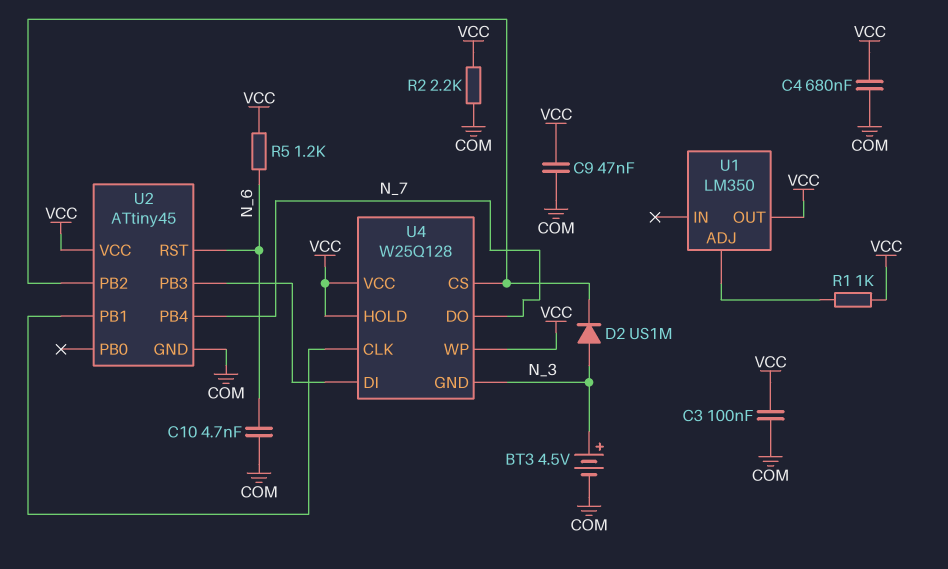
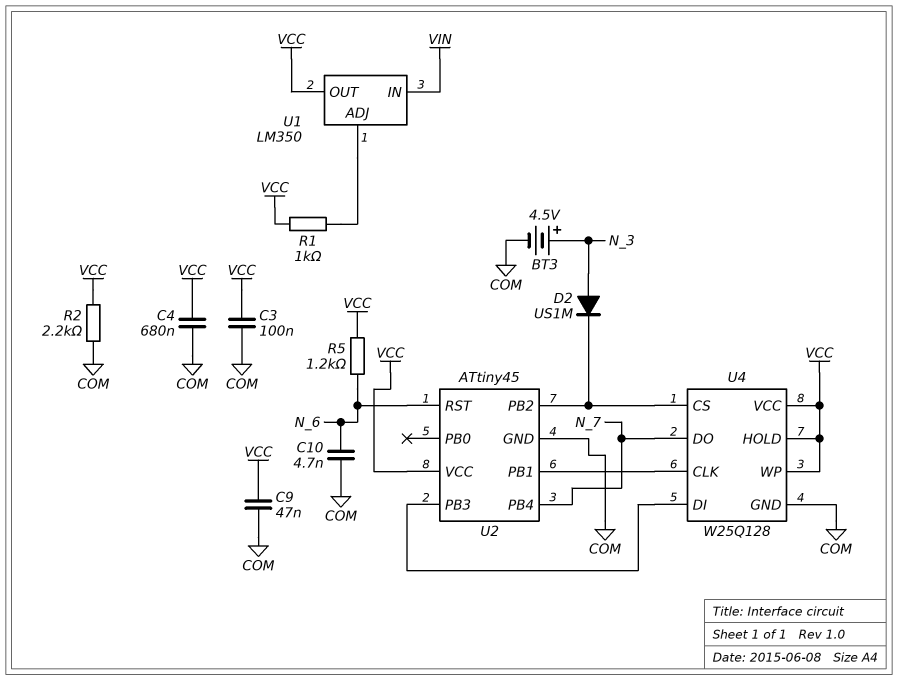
U1 pin IN: none -> VIN
U4 pin GND: N_3 -> COM

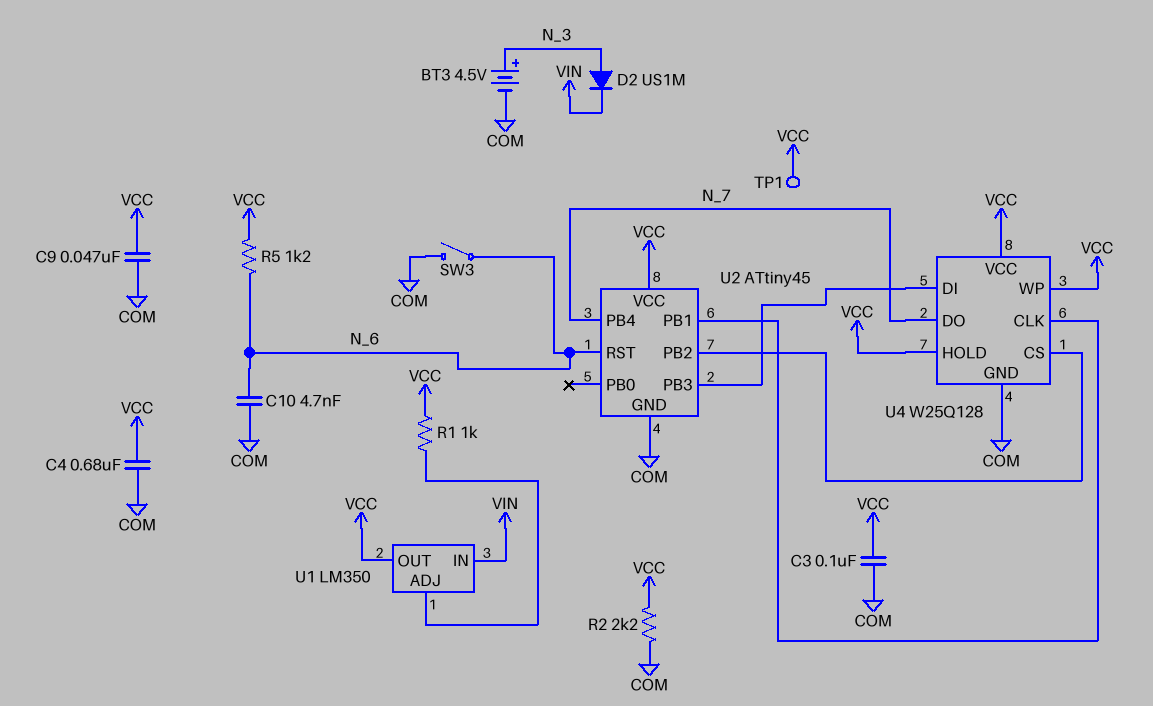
D2: diode US1M (A N_3, K U2/PB2) -> diode US1M (A N_3, K VIN)
SW3: none -> switch (COM, N_6)
TP1: none -> test point (VCC)

